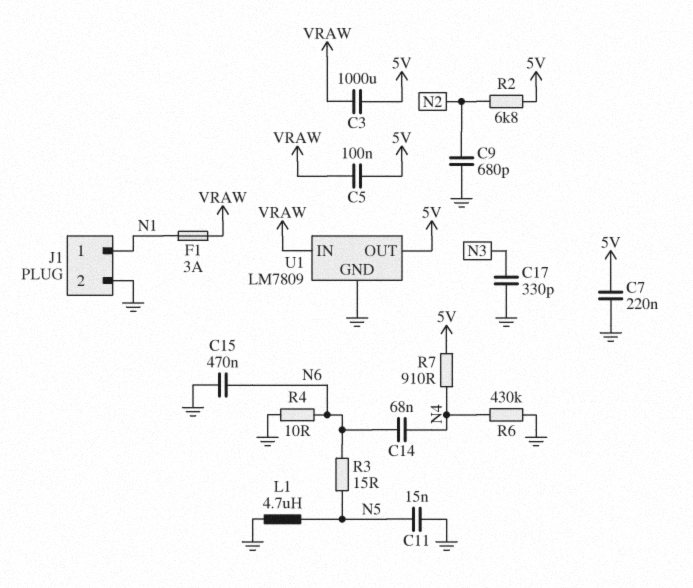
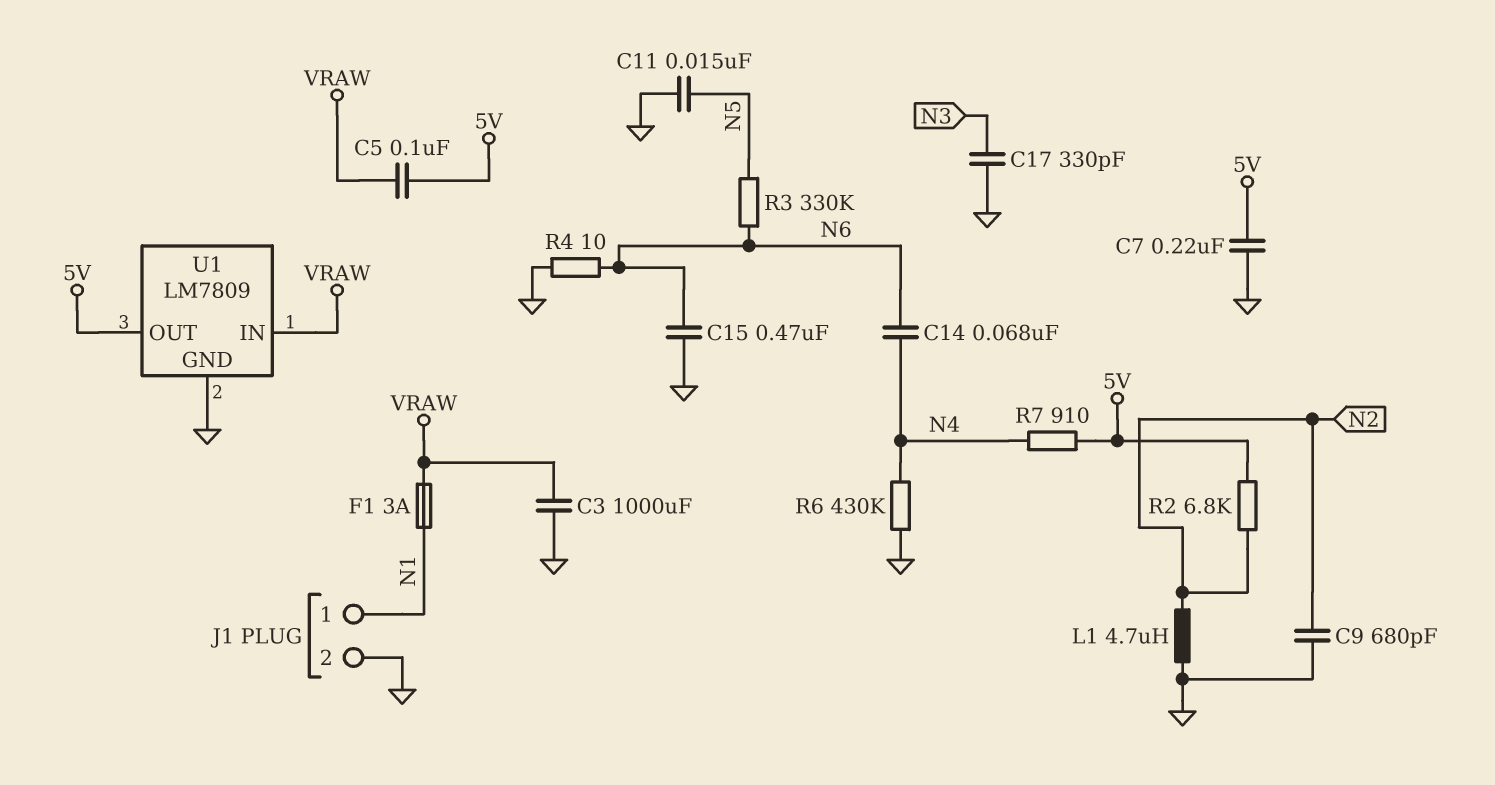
C3: 1000uF (5V, VRAW) -> 1000uF (GND, VRAW)
L1: 4.7uH (GND, N5) -> 4.7uH (GND, N2)
R3: 15 (N5, N6) -> 330k (N5, N6)

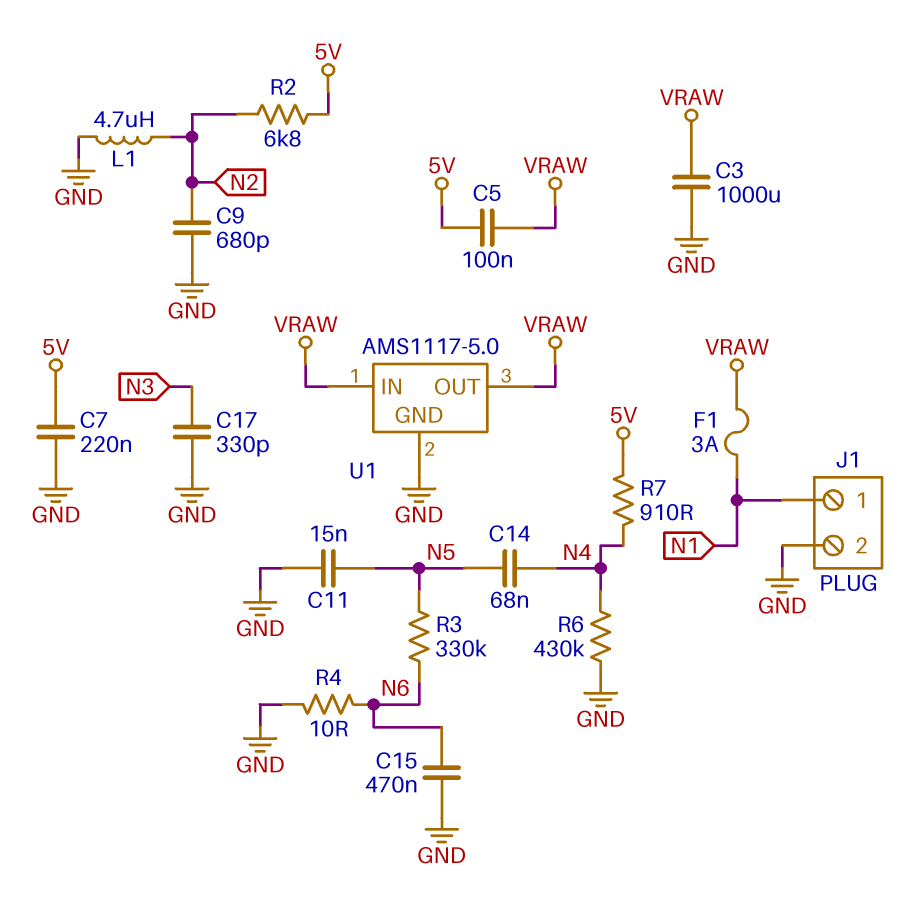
C14: 68nF (N4, N6) -> 68nF (N4, N5)
U1: LM7809 -> AMS1117-5.0
U1 pin OUT: 5V -> VRAW

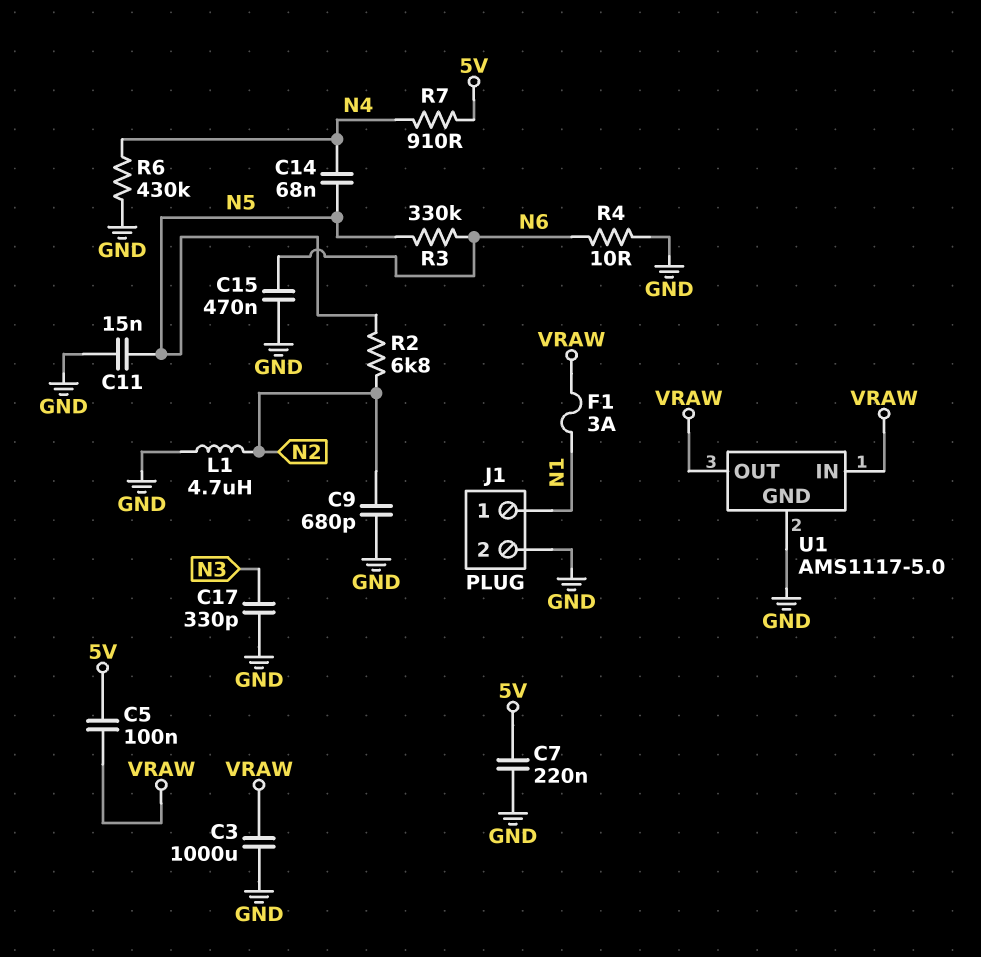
R2: 6.8k (5V, N2) -> 6.8k (N2, N5)

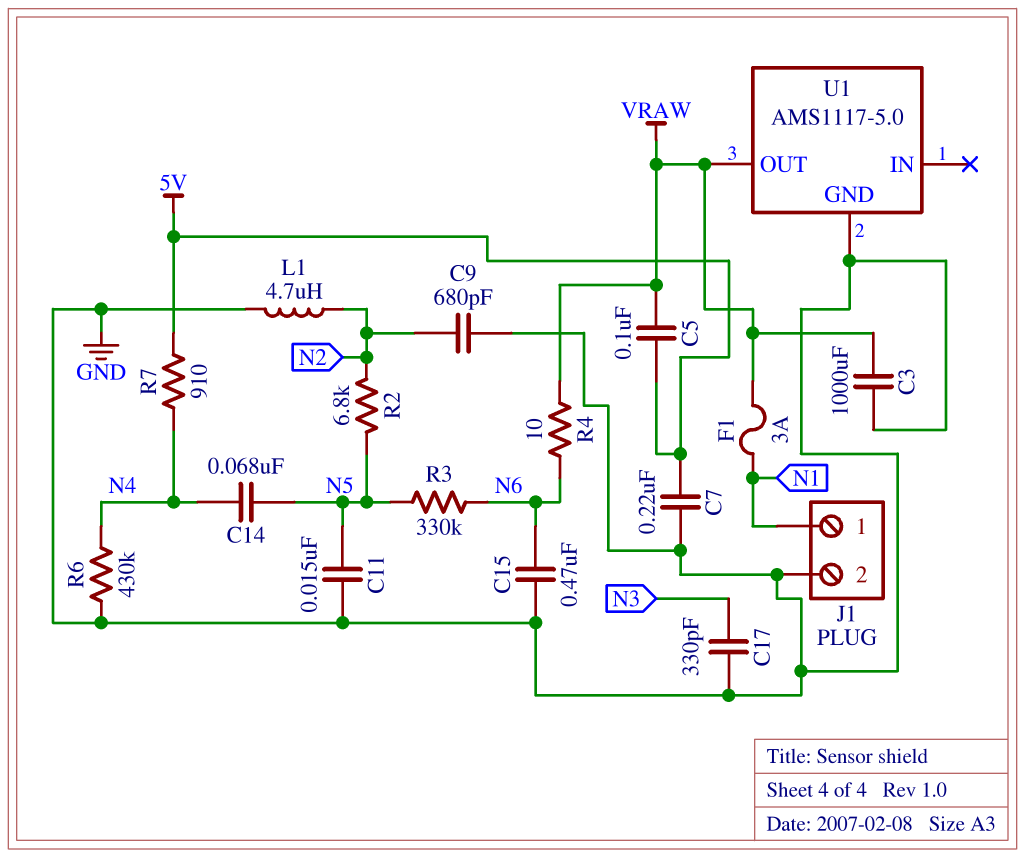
R4: 10 (GND, N6) -> 10 (N6, VRAW)
U1 pin IN: VRAW -> none

